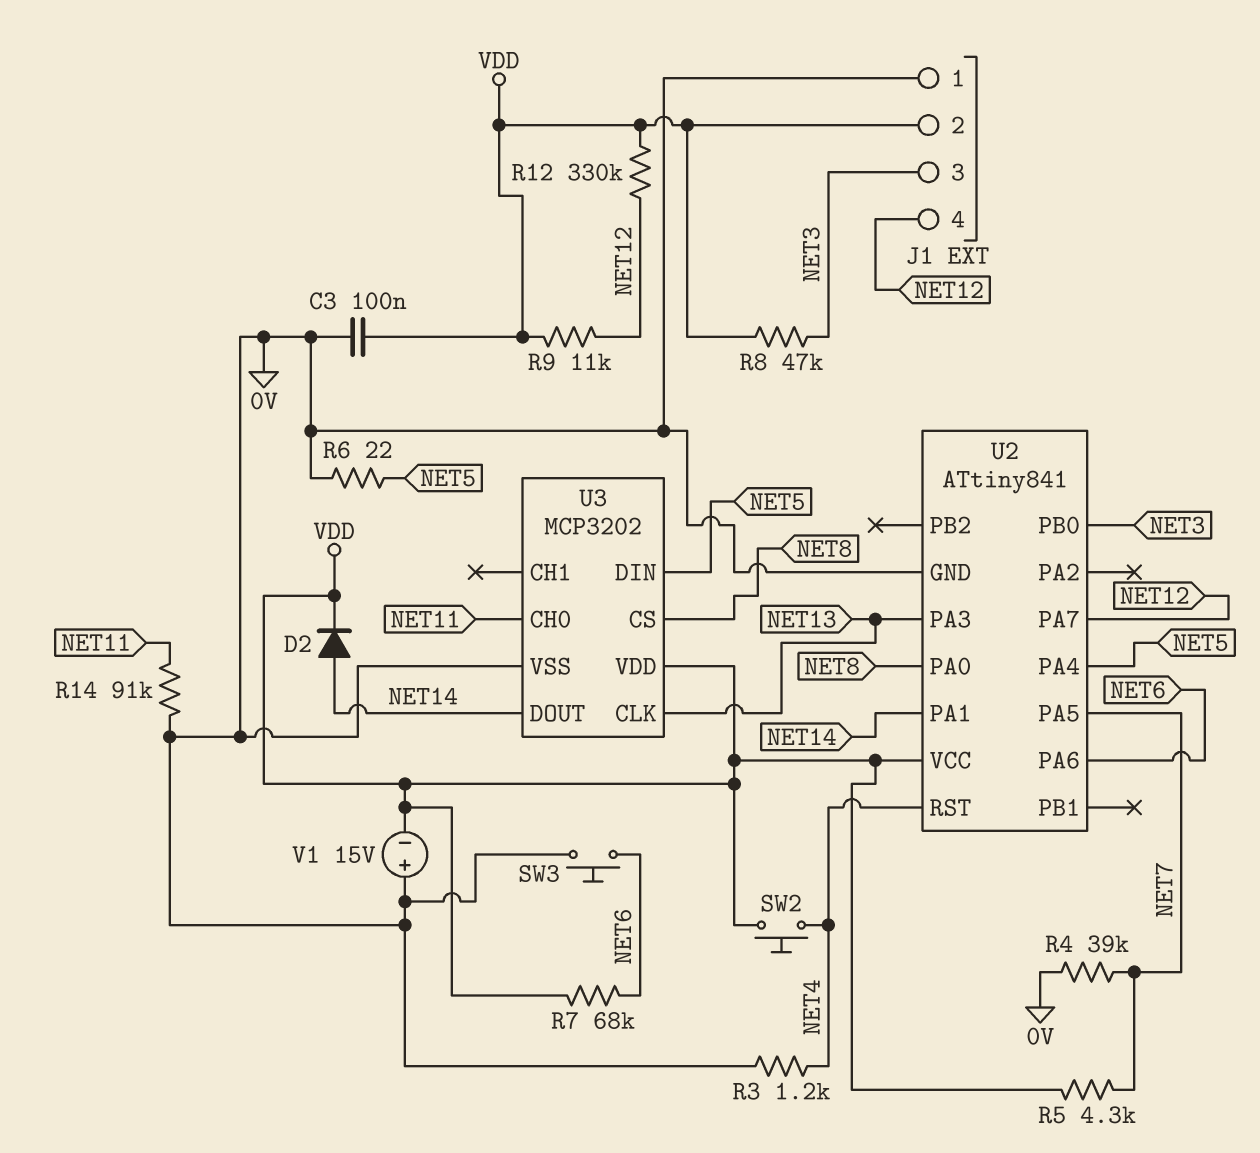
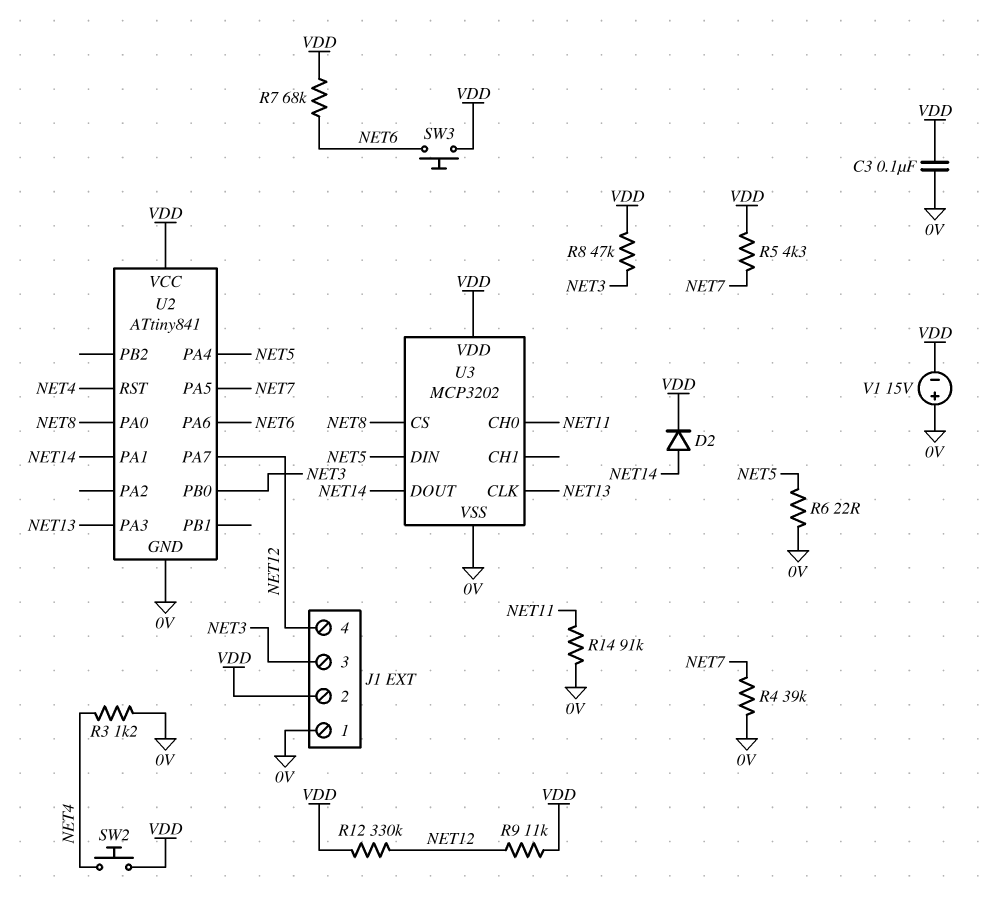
SW3: button (0V, NET6) -> button (NET6, VDD)

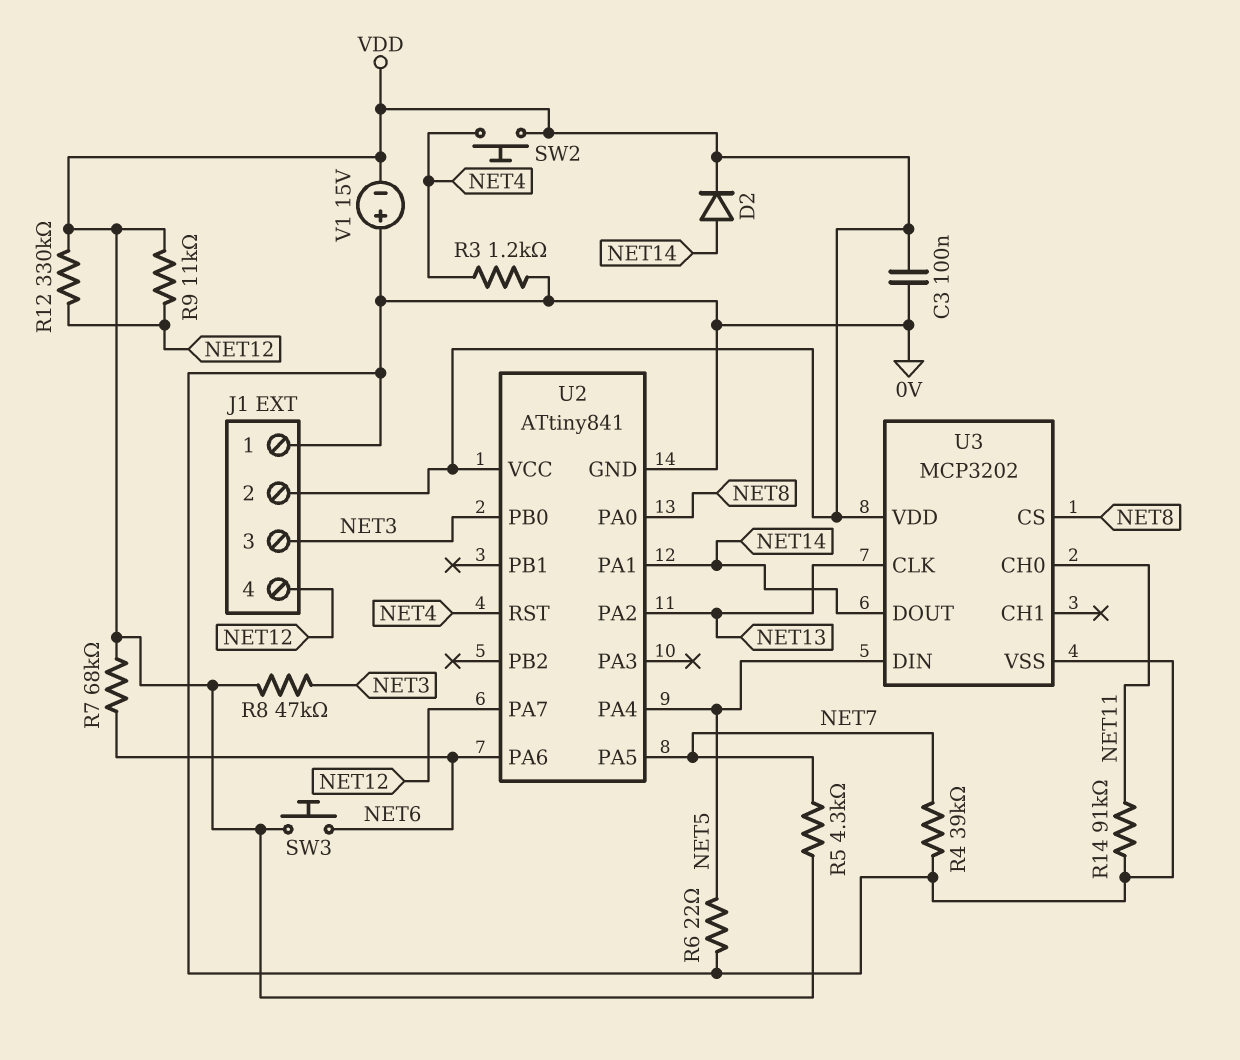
U2 pin PA2: none -> NET13
U2 pin PA3: NET13 -> none

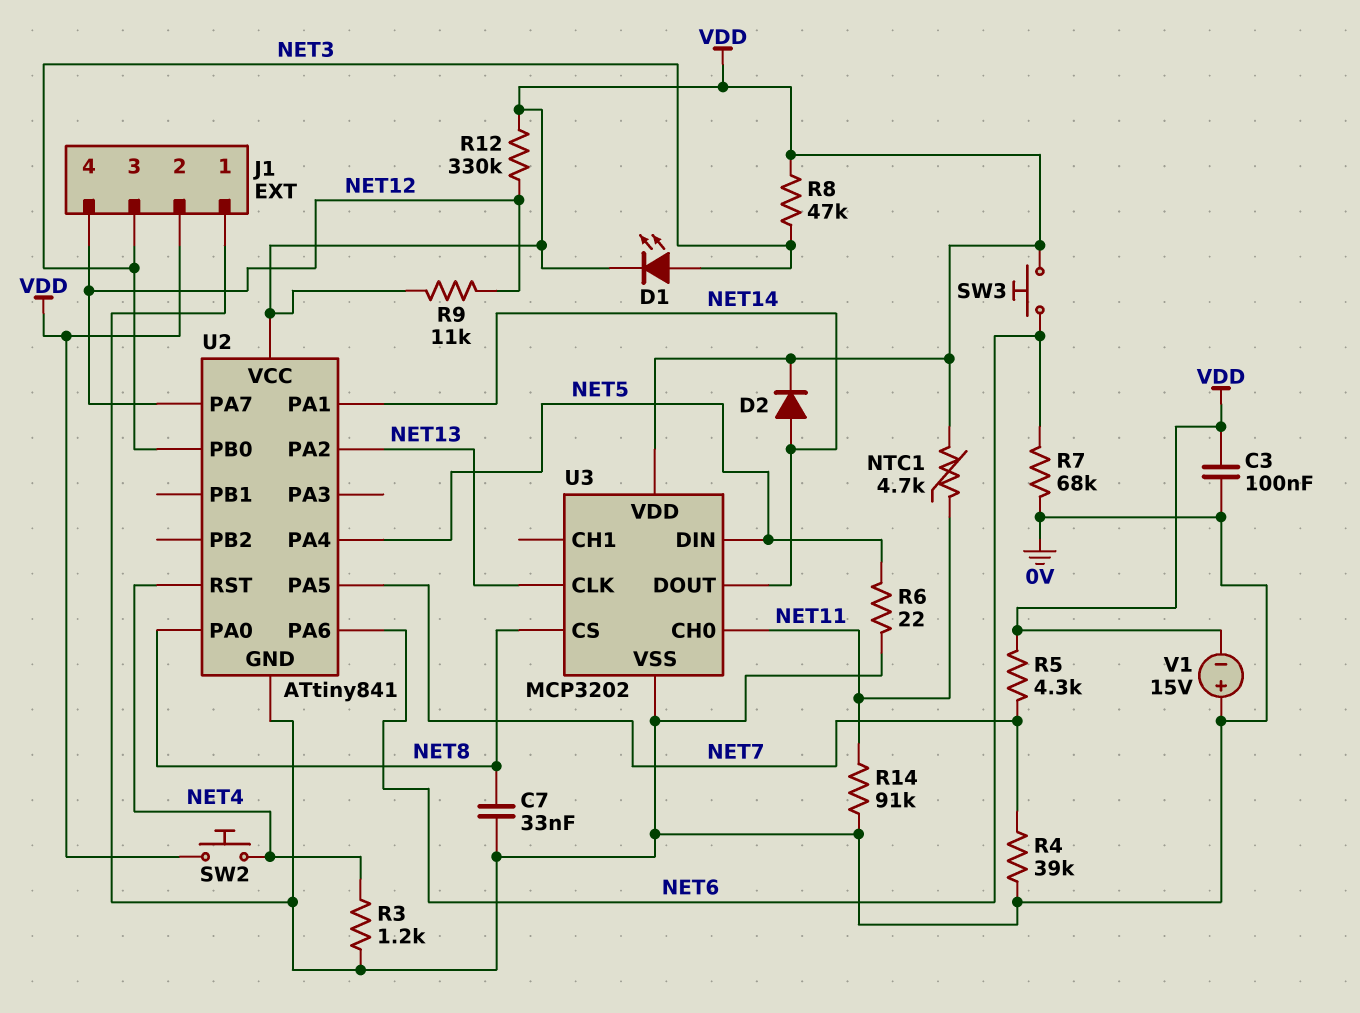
C7: none -> 33nF (0V, NET8)
D1: none -> LED (A NET3, K VDD)
NTC1: none -> 4.7k (NET11, VDD)
R7: 68k (NET6, VDD) -> 68k (0V, NET6)

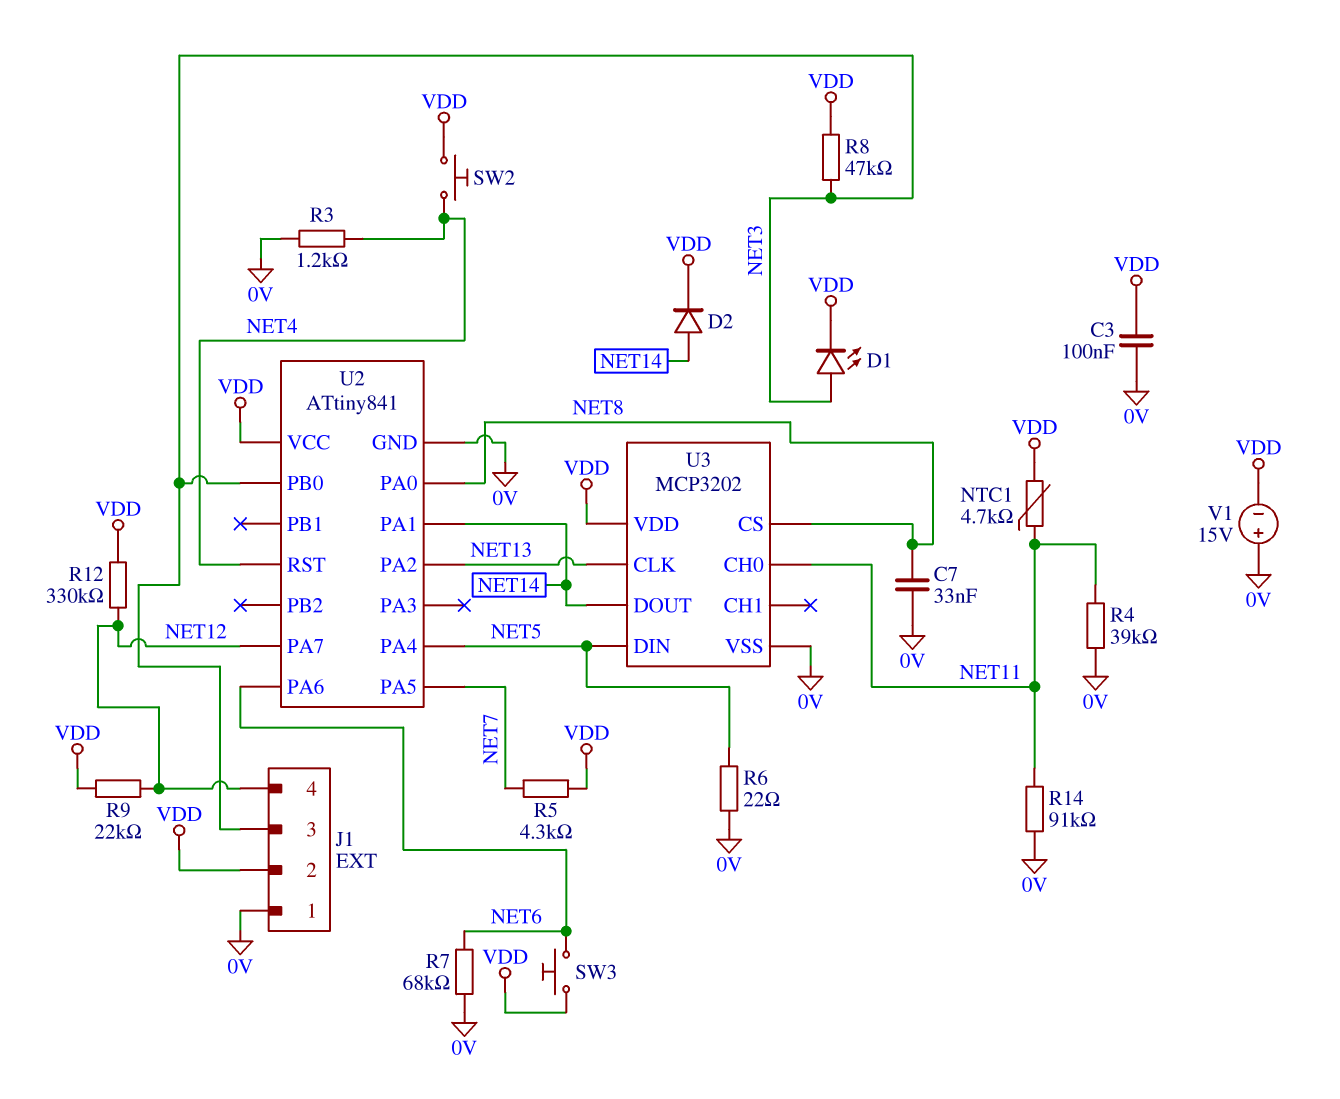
R4: 39k (0V, NET7) -> 39k (0V, NET11)
R9: 11k (NET12, VDD) -> 22k (NET12, VDD)

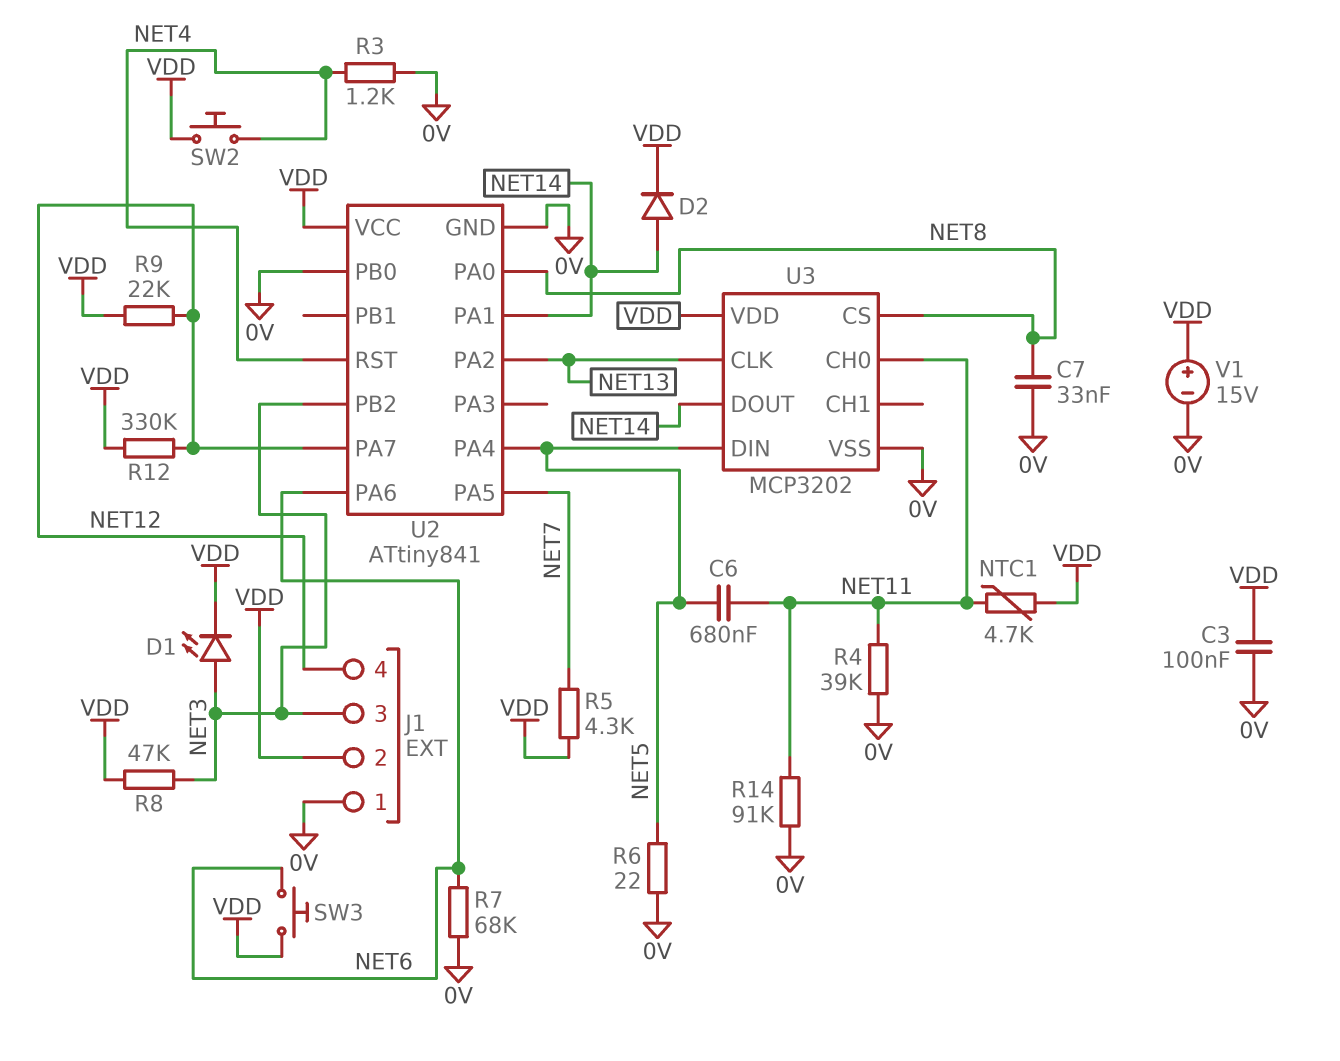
C6: none -> 680nF (NET5, NET11)
U2 pin PB0: NET3 -> 0V
U2 pin PB2: none -> NET3
V1: 15V (plus 0V, minus VDD) -> 15V (plus VDD, minus 0V)

